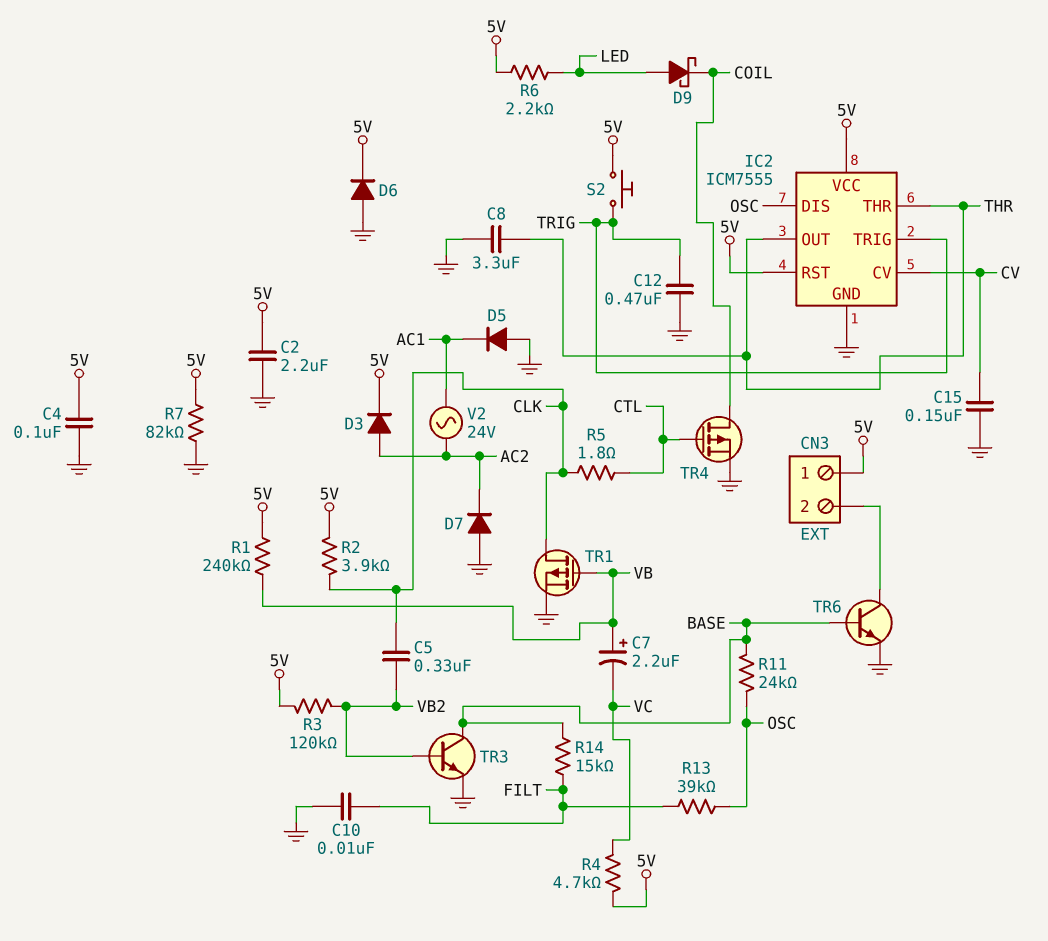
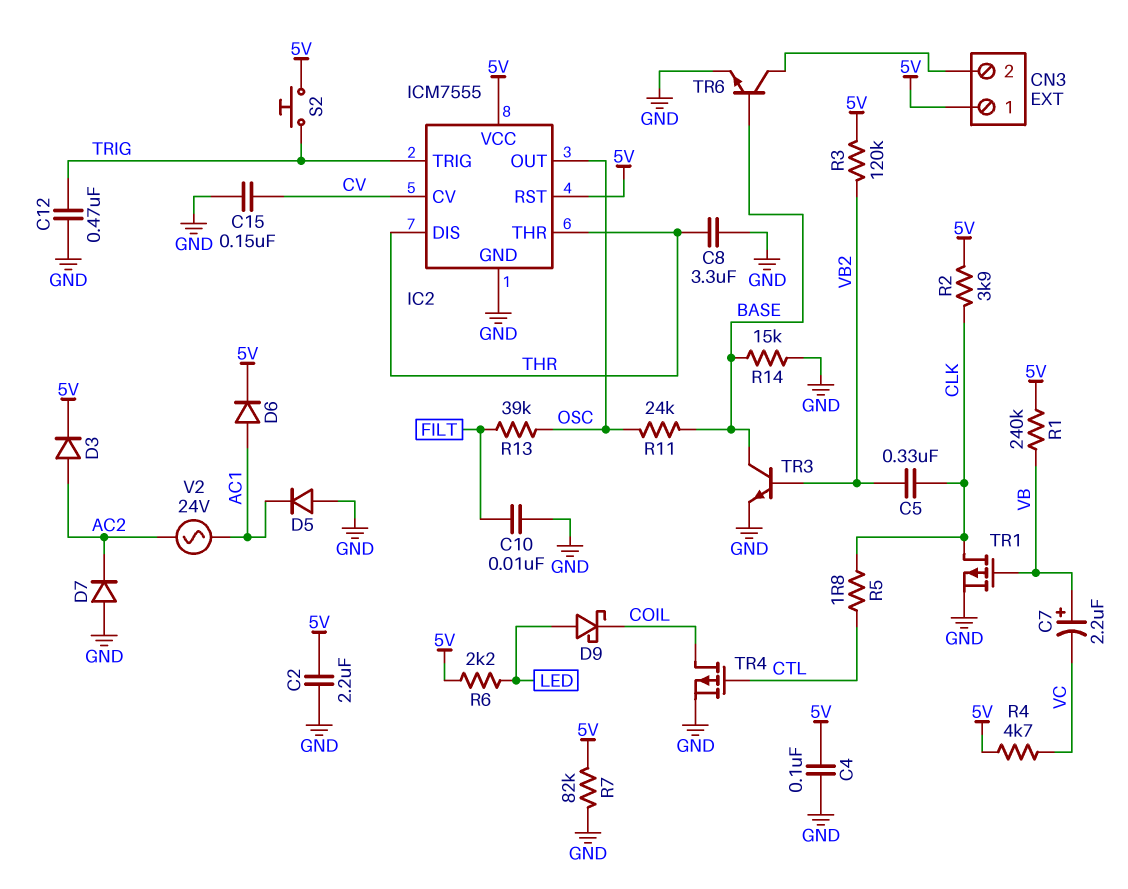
D6: diode (A GND, K 5V) -> diode (A AC1, K 5V)
IC2 pin DIS: OSC -> THR
IC2 pin OUT: THR -> OSC
R14: 15k (BASE, FILT) -> 15k (BASE, GND)

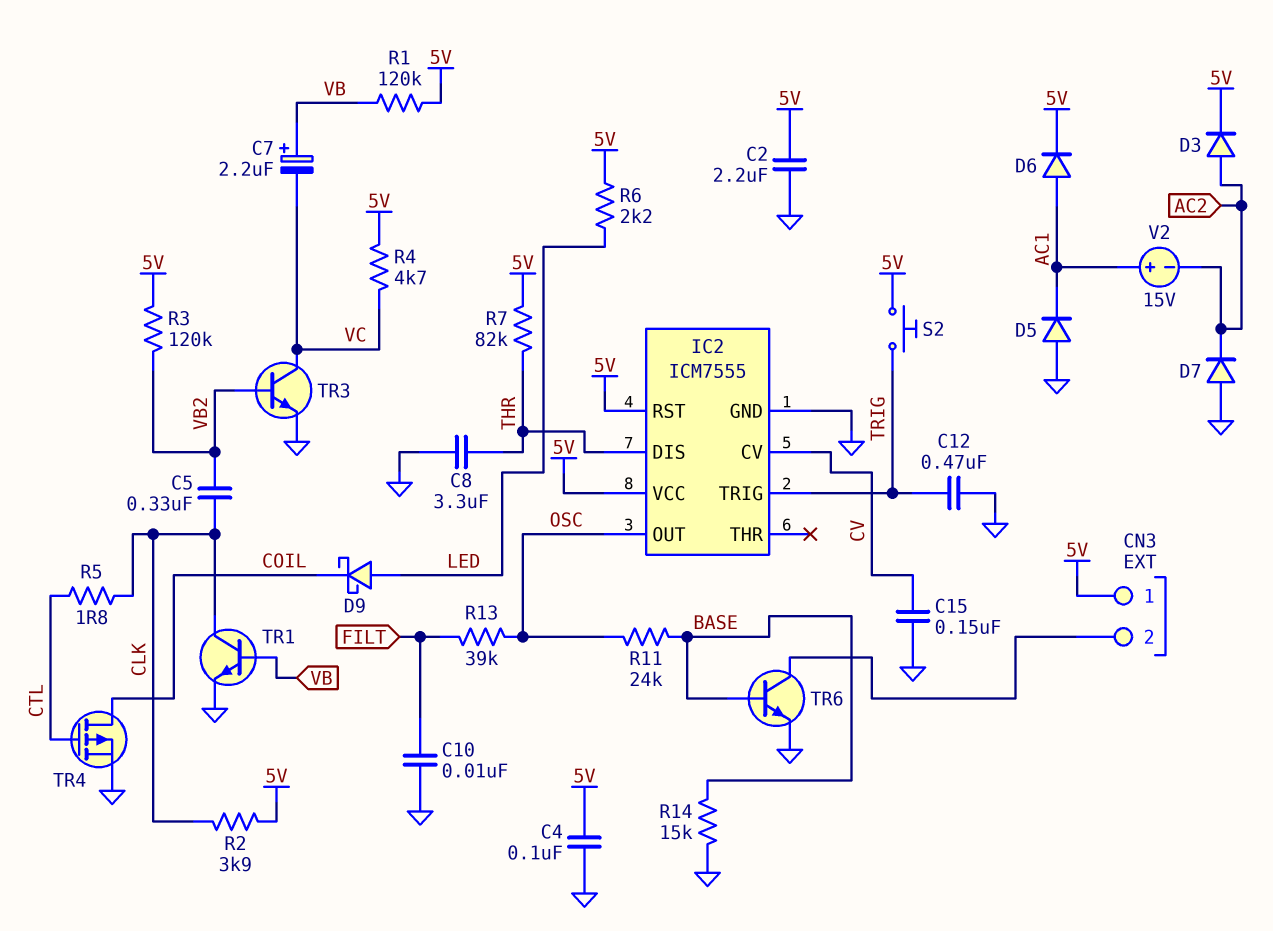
IC2 pin THR: THR -> none
R1: 240k (5V, VB) -> 120k (5V, VB)
R7: 82k (5V, GND) -> 82k (5V, THR)
TR1: PMOS (G VB, D CLK, S GND) -> NPN (B VB, C CLK, E GND)
TR3: NPN (B VB2, C BASE, E GND) -> NPN (B VB2, C VC, E GND)
V2: AC 24V (AC1, AC2) -> 15V (plus AC1, minus AC2)

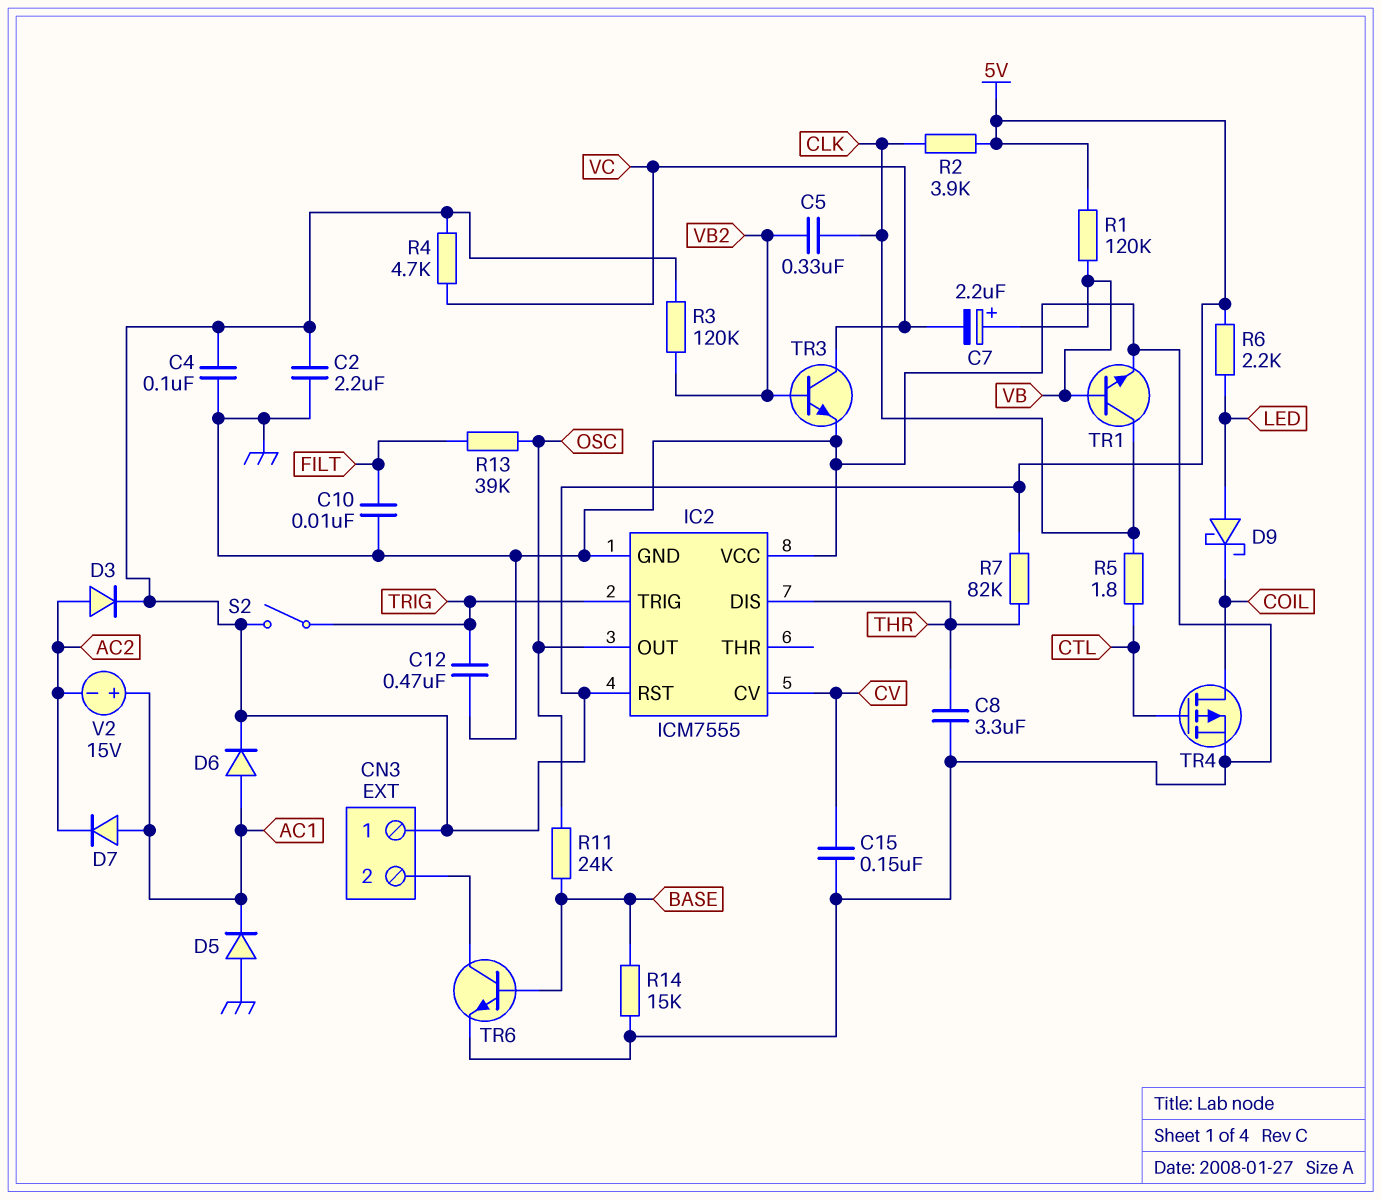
D7: diode (A GND, K AC2) -> diode (A AC1, K AC2)
IC2 pin VCC: 5V -> GND
S2: button (5V, TRIG) -> switch (5V, TRIG)

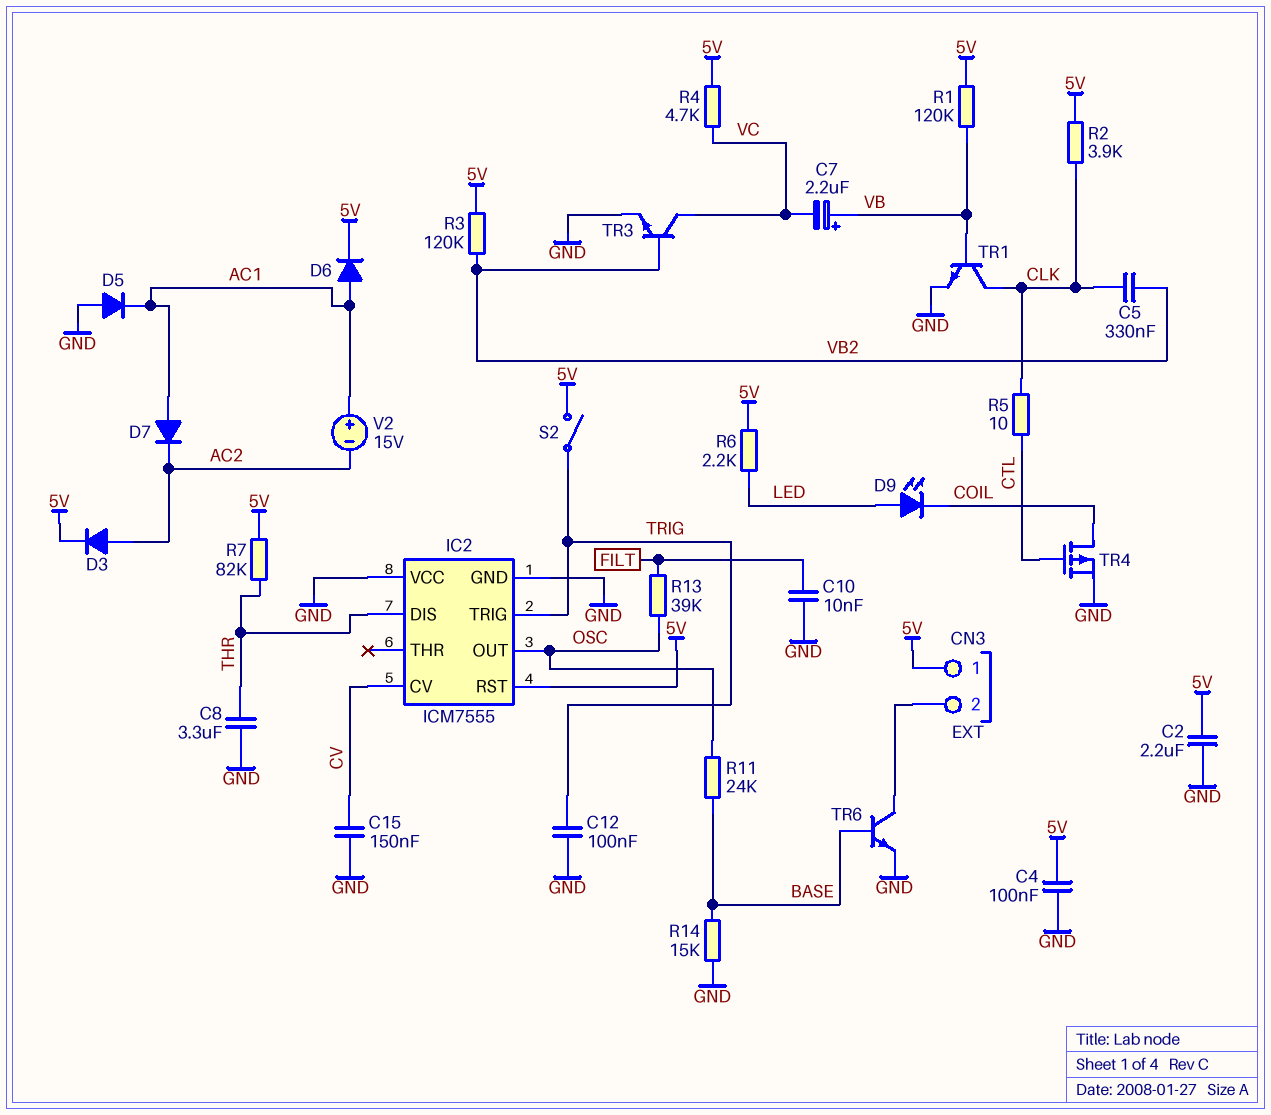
C12: 470nF (GND, TRIG) -> 100nF (GND, TRIG)
D9: schottky (A LED, K COIL) -> LED (A LED, K COIL)
R5: 1.8 (CLK, CTL) -> 10 (CLK, CTL)

